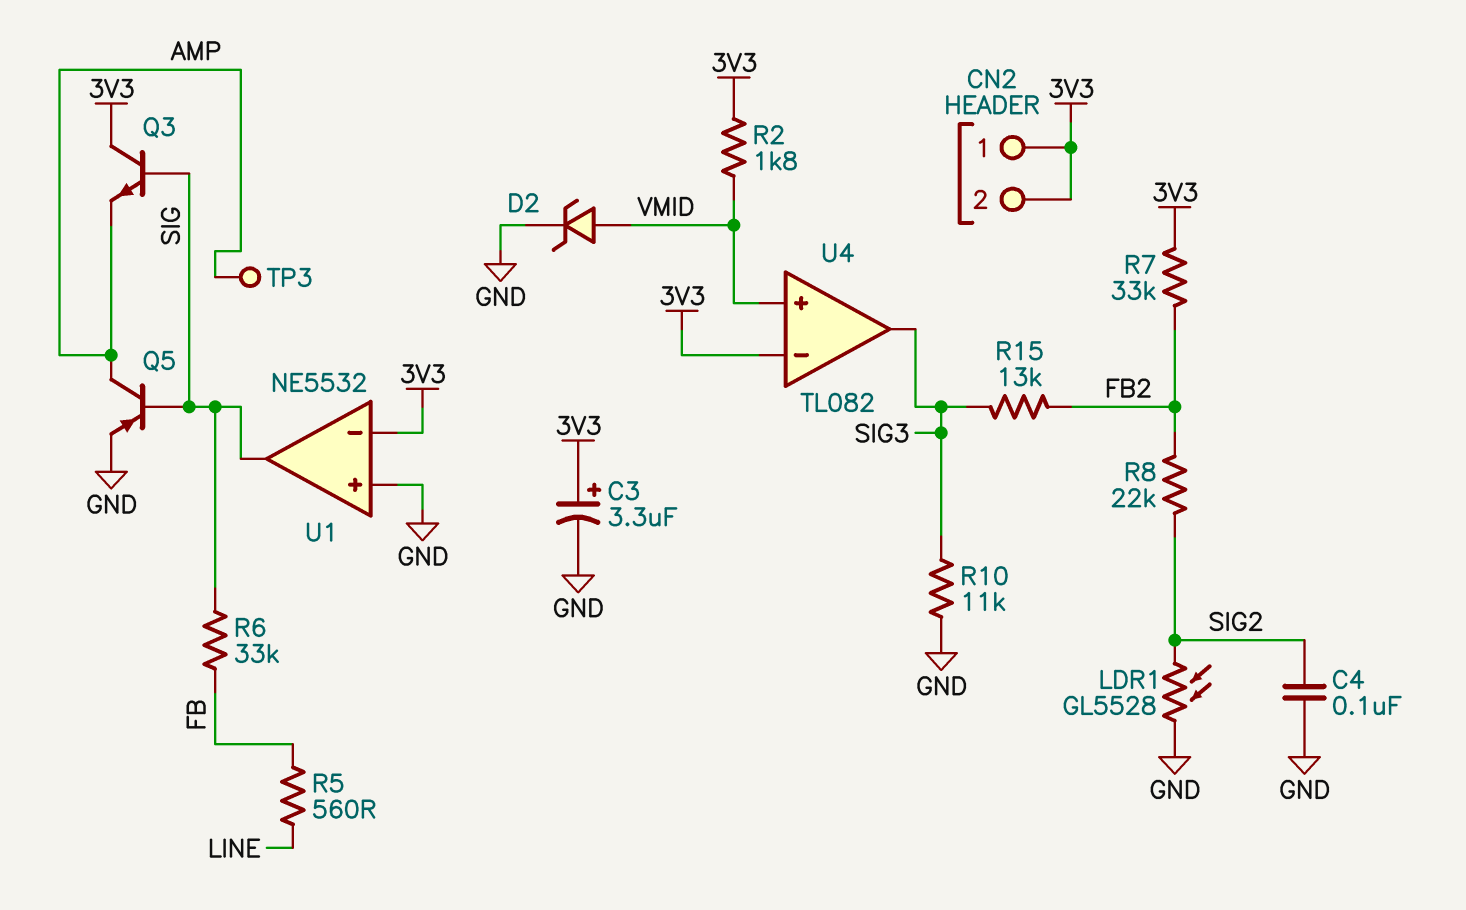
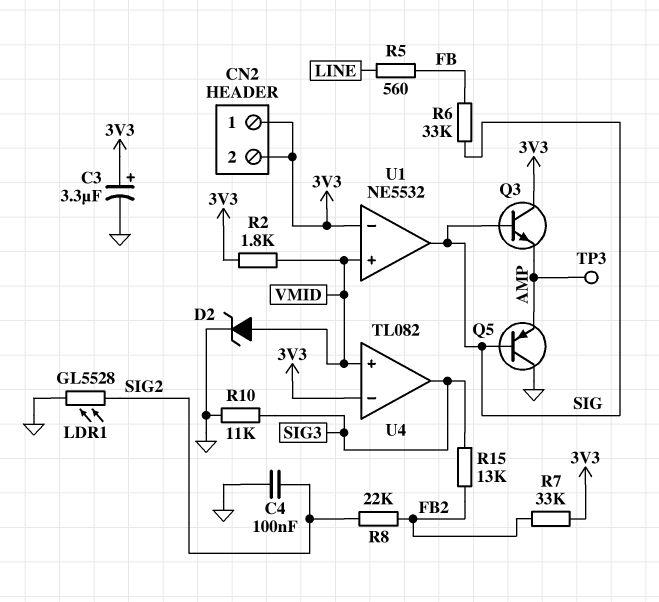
Q5: PNP (B SIG, C AMP, E GND) -> PNP (B SIG, C GND, E AMP)
U1 pin in+: GND -> VMID

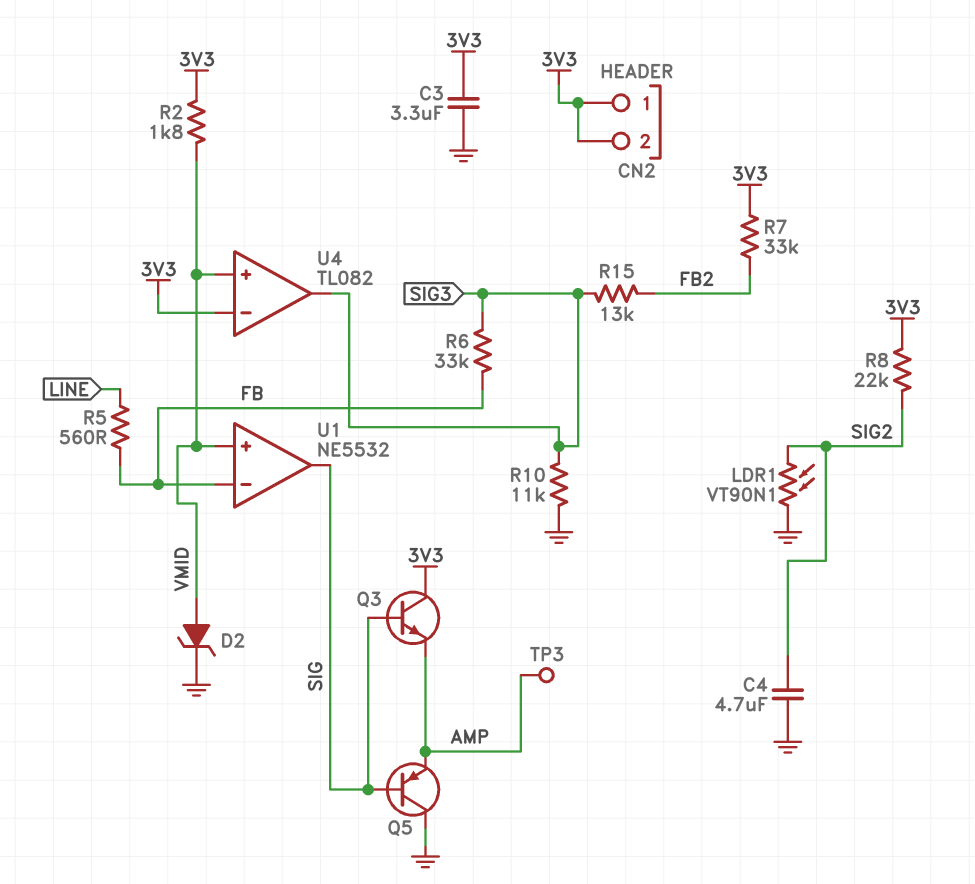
C3: 3.3uF (plus 3V3, minus GND) -> 3.3uF (3V3, GND)
C4: 100nF (GND, SIG2) -> 4.7uF (GND, SIG2)
LDR1: GL5528 (GND, SIG2) -> VT90N1 (GND, SIG2)
R6: 33k (FB, SIG) -> 33k (FB, SIG3)
R8: 22k (FB2, SIG2) -> 22k (3V3, SIG2)
U1 pin in-: 3V3 -> FB

